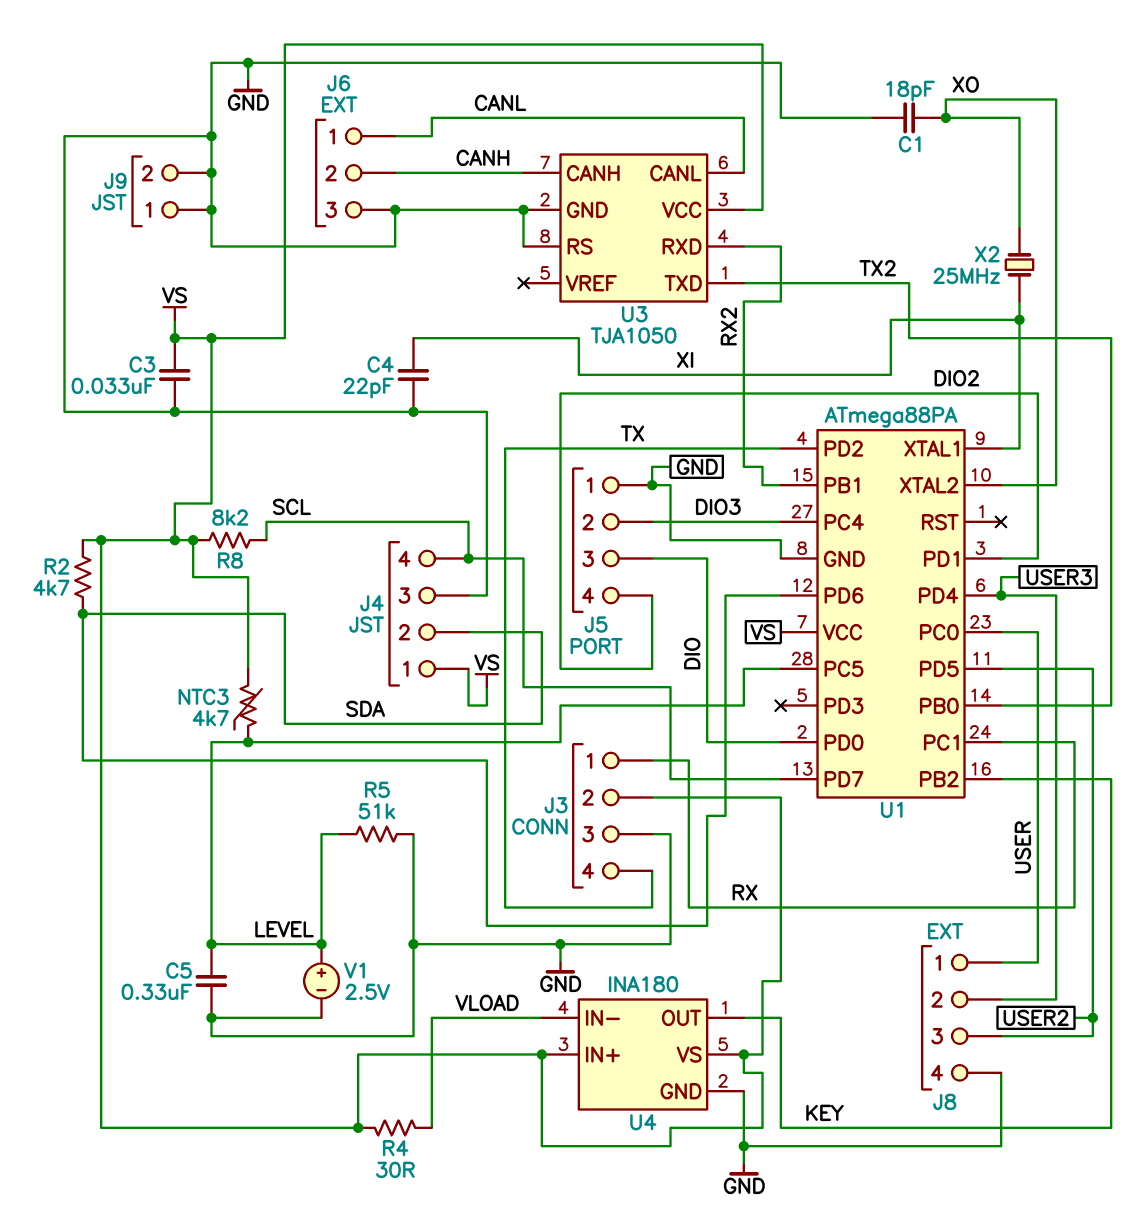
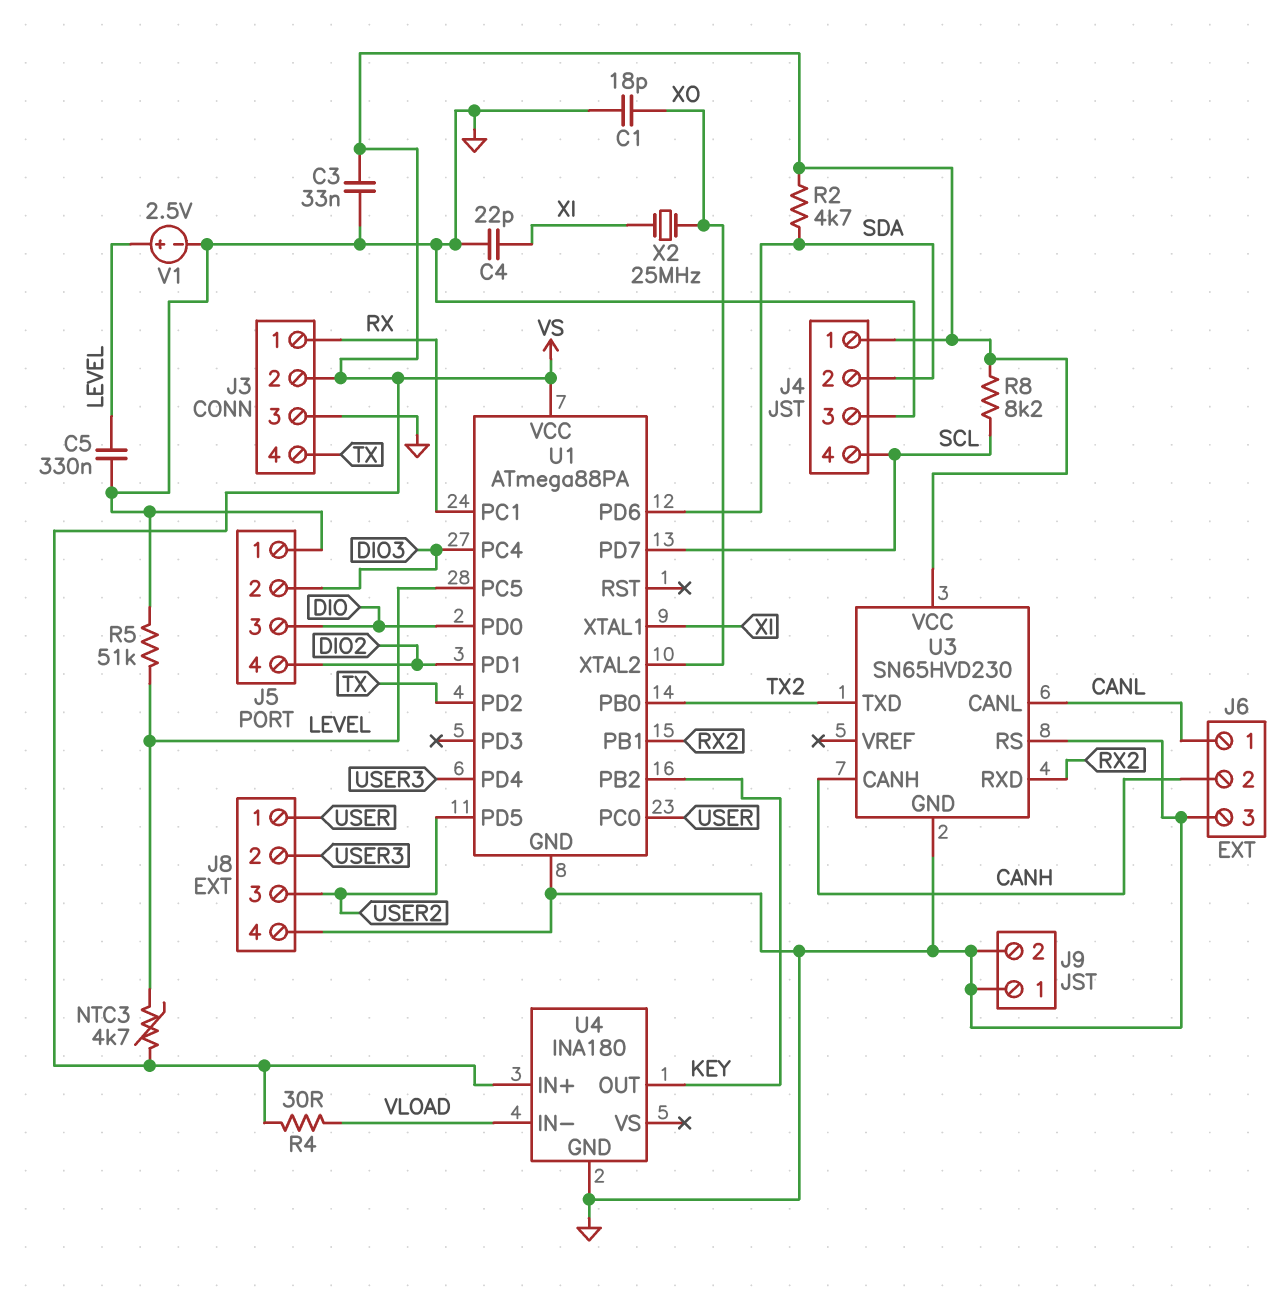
U3: TJA1050 -> SN65HVD230
U4 pin VS: VS -> none

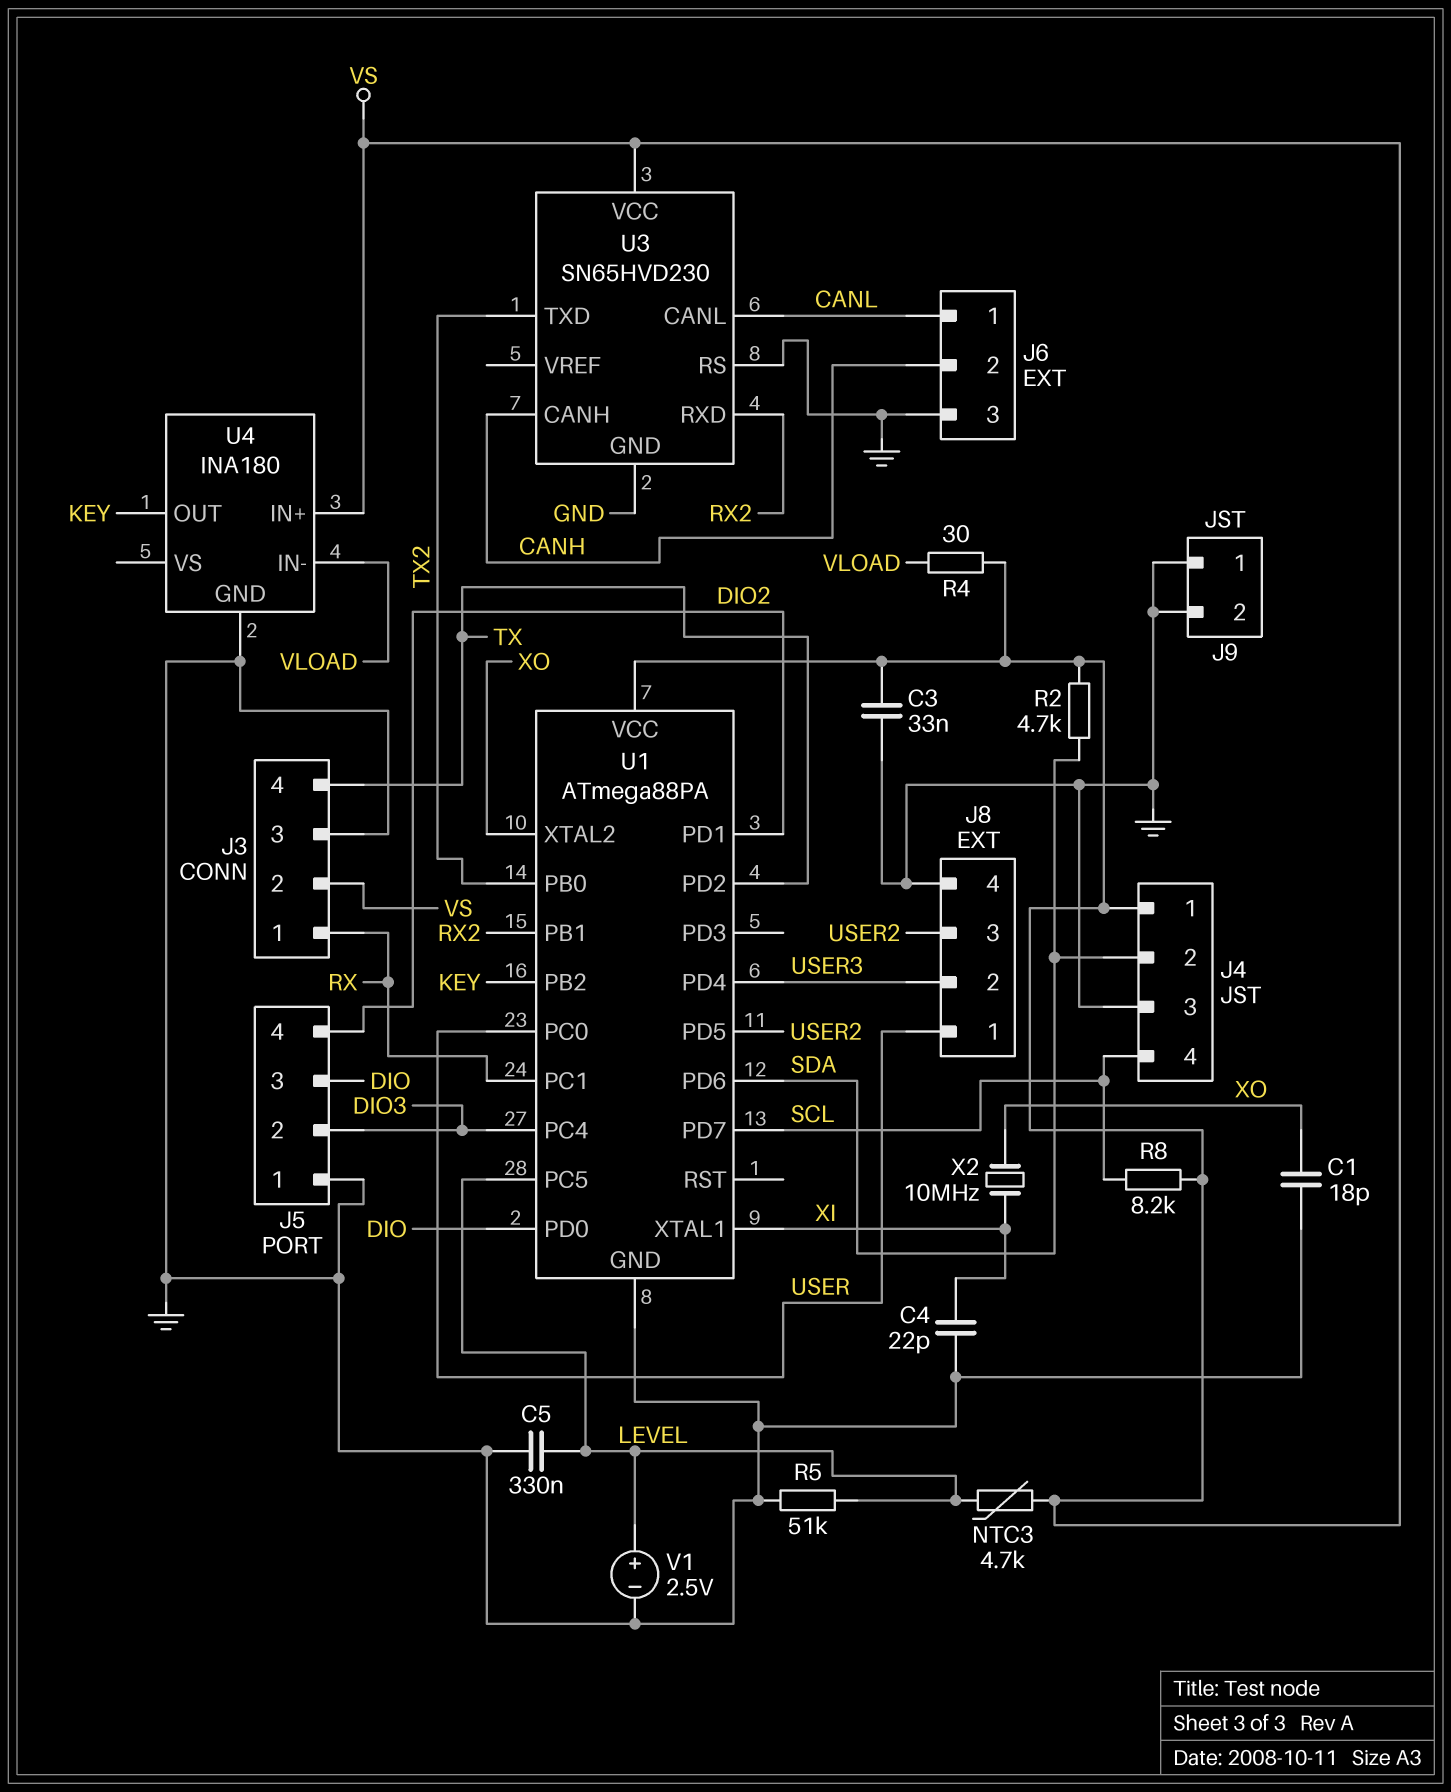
X2: 25MHz (XI, XO) -> 10MHz (XI, XO)

